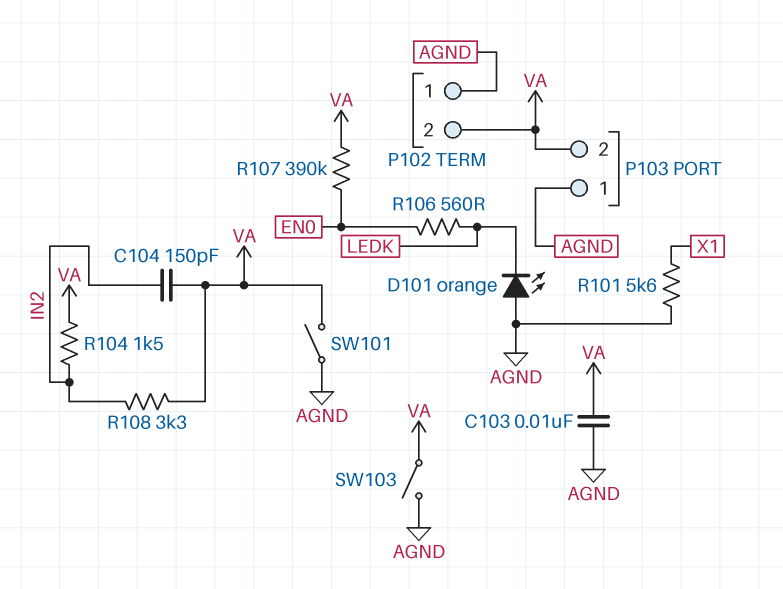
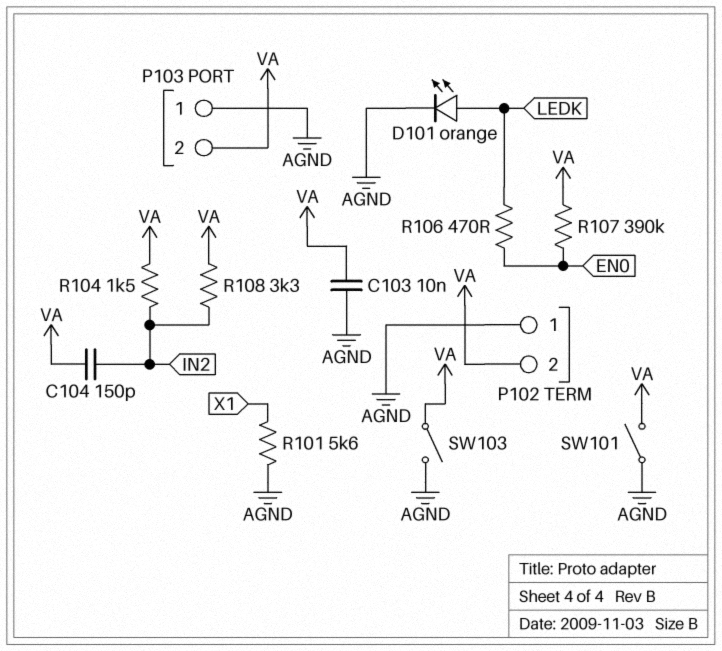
D101: LED orange (A AGND, K LEDK) -> LED orange (A LEDK, K AGND)
R106: 560 (EN0, LEDK) -> 470 (EN0, LEDK)

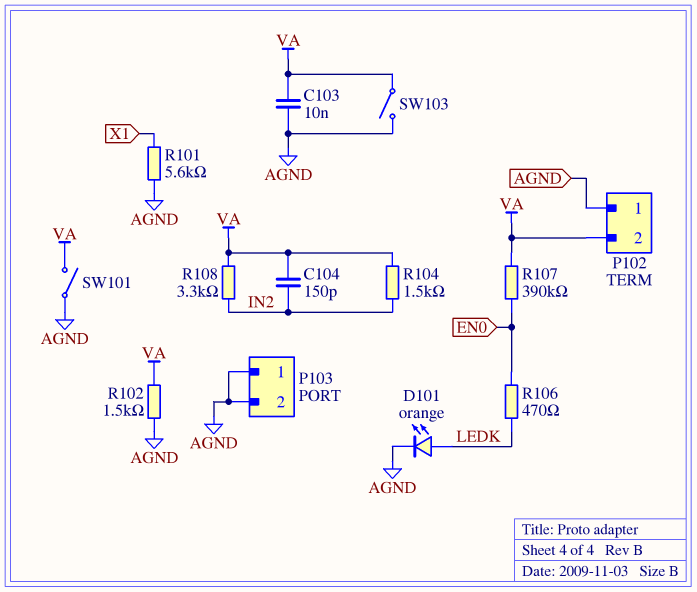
P103 pin 2: VA -> AGND
R102: none -> 1.5k (AGND, VA)

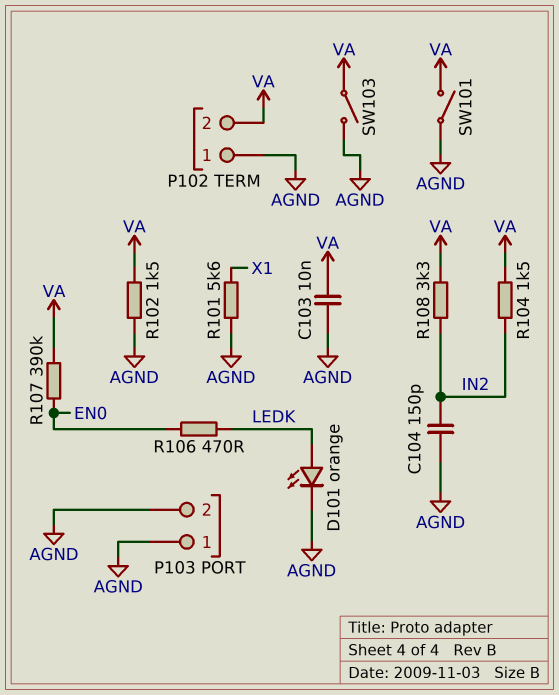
C104: 150pF (IN2, VA) -> 150pF (AGND, IN2)

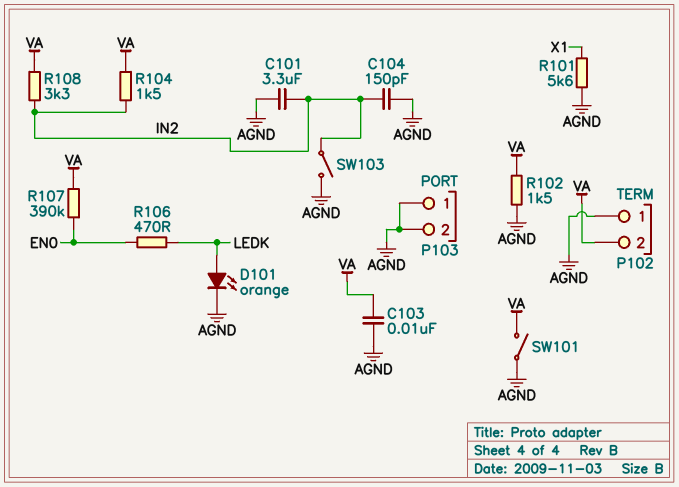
C101: none -> 3.3uF (AGND, IN2)
SW103: switch (AGND, VA) -> switch (AGND, IN2)

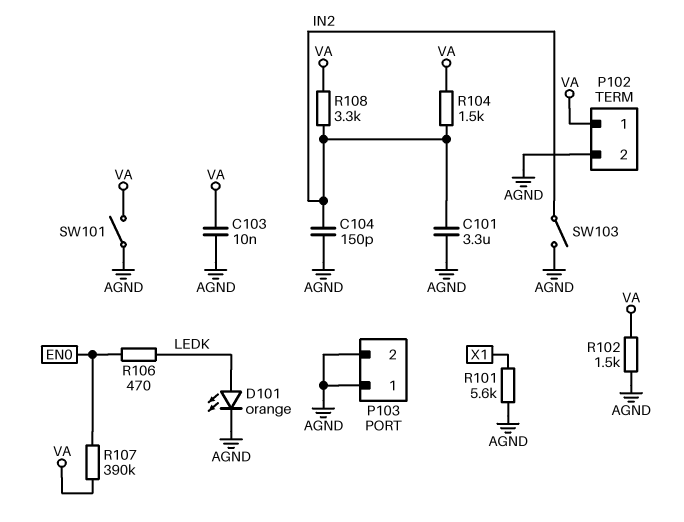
P102 pin 1: AGND -> VA
P102 pin 2: VA -> AGND

